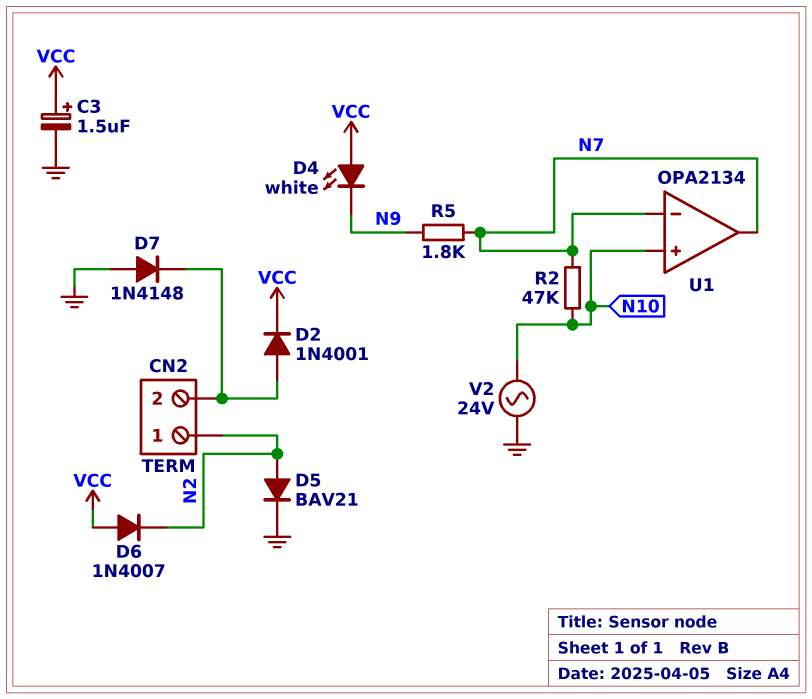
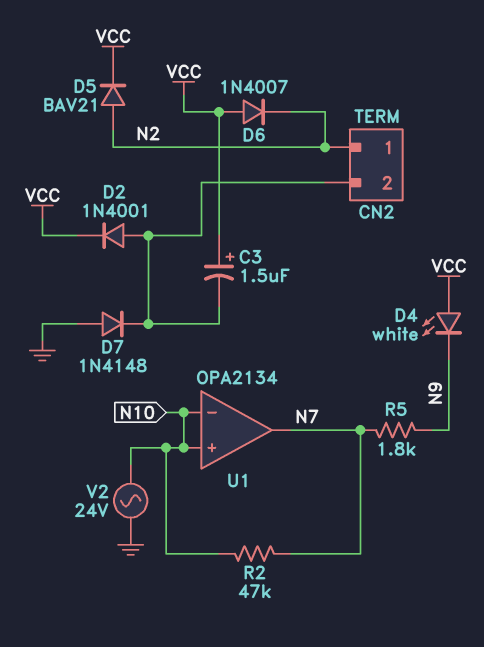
C3: 1.5uF (plus VCC, minus GND) -> 1.5uF (plus VCC, minus CN2/2)
D5: diode BAV21 (A N2, K GND) -> diode BAV21 (A N2, K VCC)
U1 pin in-: N7 -> N10

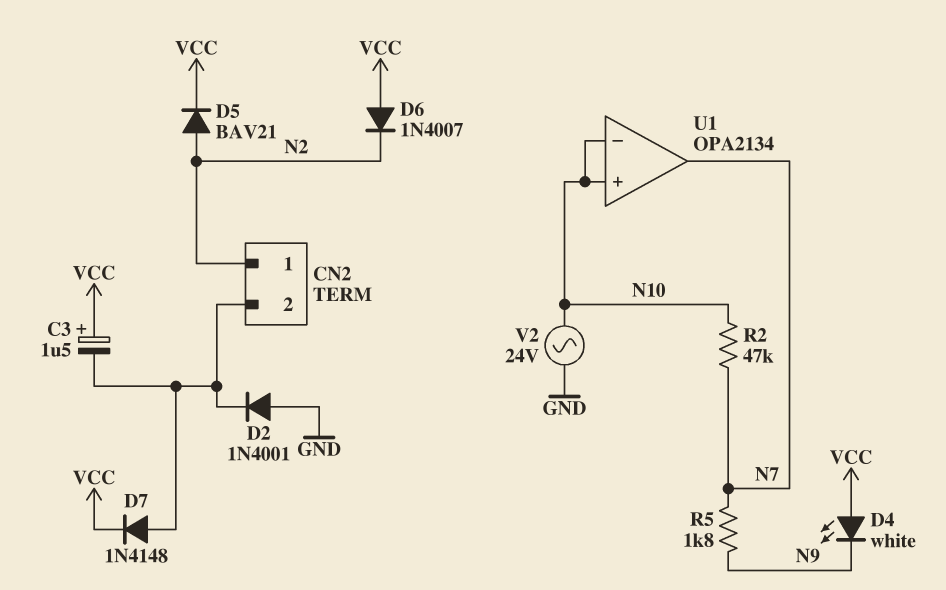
D2: diode 1N4001 (A CN2/2, K VCC) -> diode 1N4001 (A GND, K CN2/2)
D7: diode 1N4148 (A GND, K CN2/2) -> diode 1N4148 (A CN2/2, K VCC)

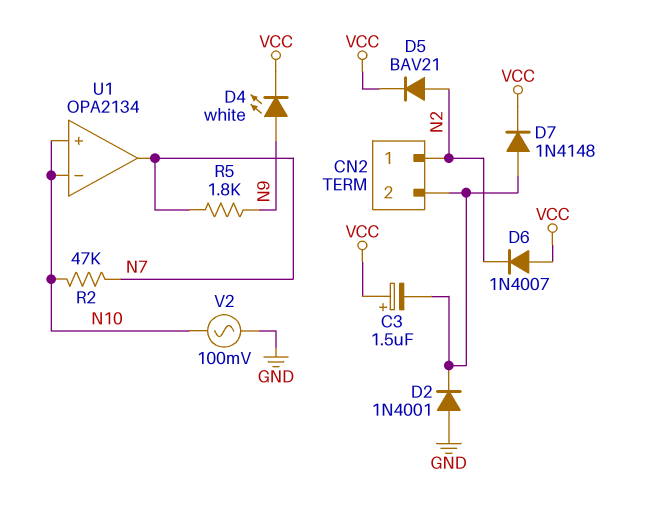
D4: LED white (A VCC, K N9) -> LED white (A N9, K VCC)
V2: AC 24V (GND, N10) -> AC 100mV (GND, N10)

